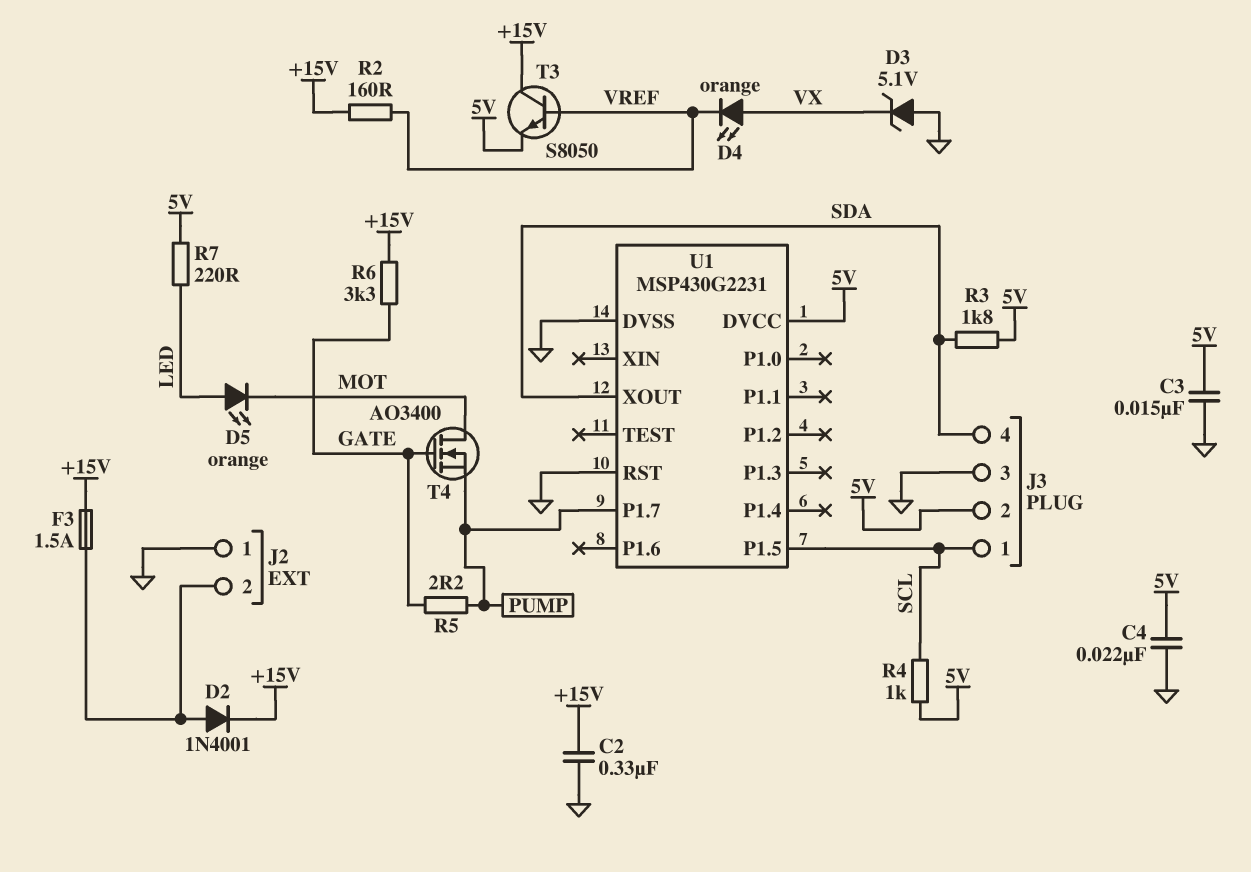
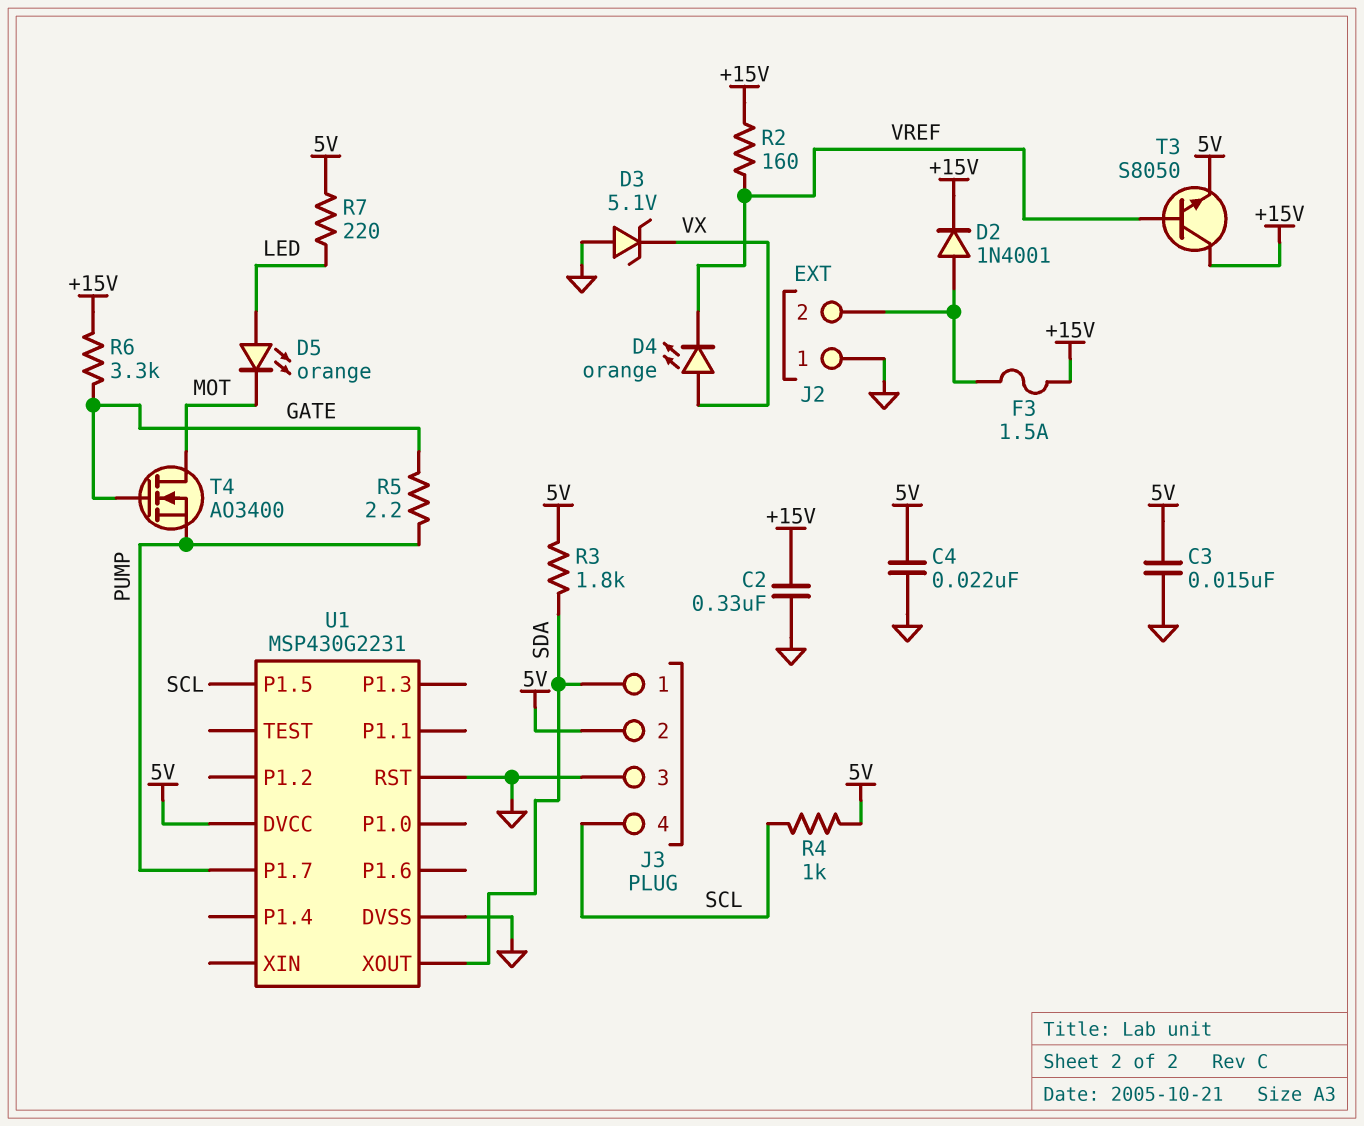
J3 pin 1: SCL -> SDA
J3 pin 4: SDA -> SCL

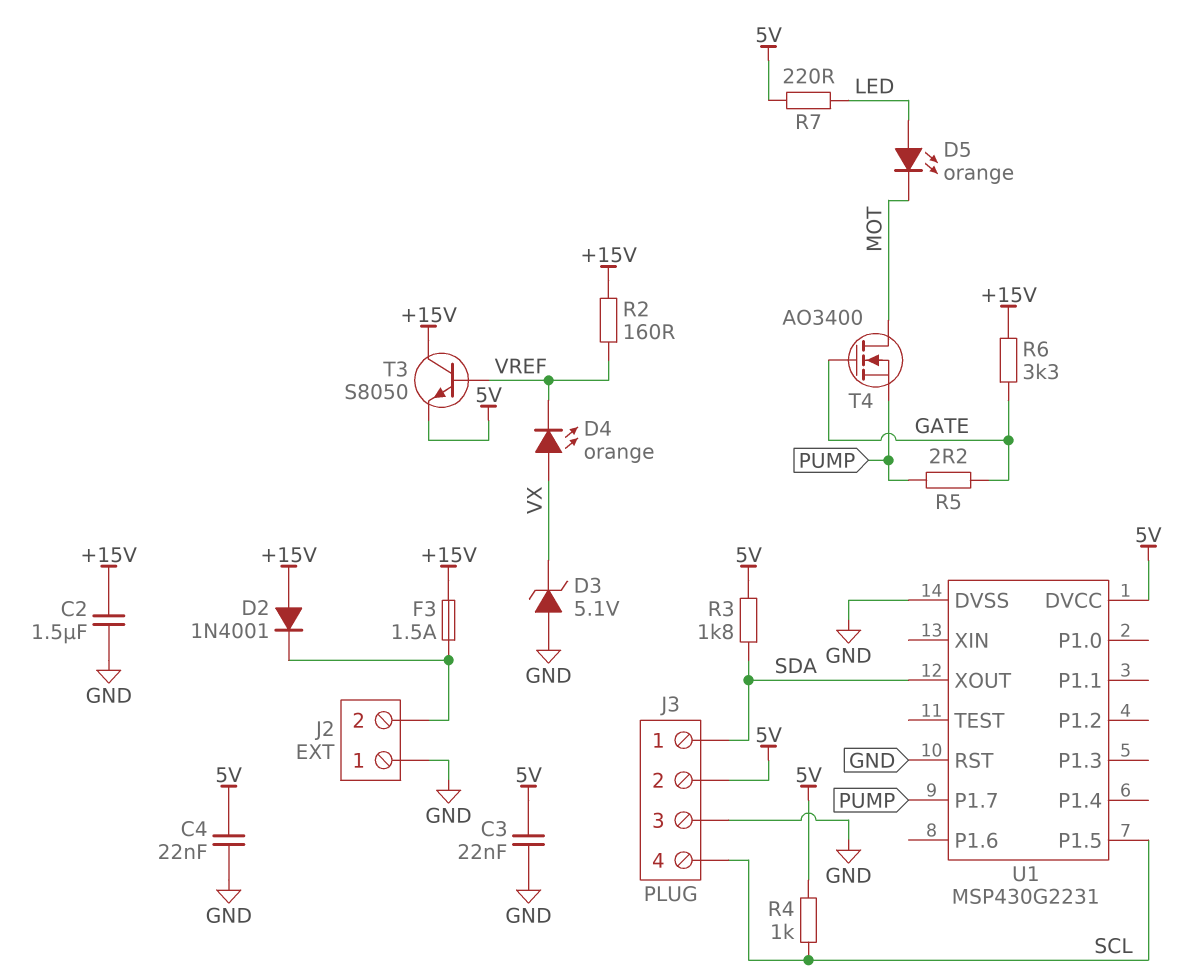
C2: 330nF (+15V, GND) -> 1.5uF (+15V, GND)
C3: 15nF (5V, GND) -> 22nF (5V, GND)
D2: diode 1N4001 (A J2/2, K +15V) -> diode 1N4001 (A +15V, K J2/2)

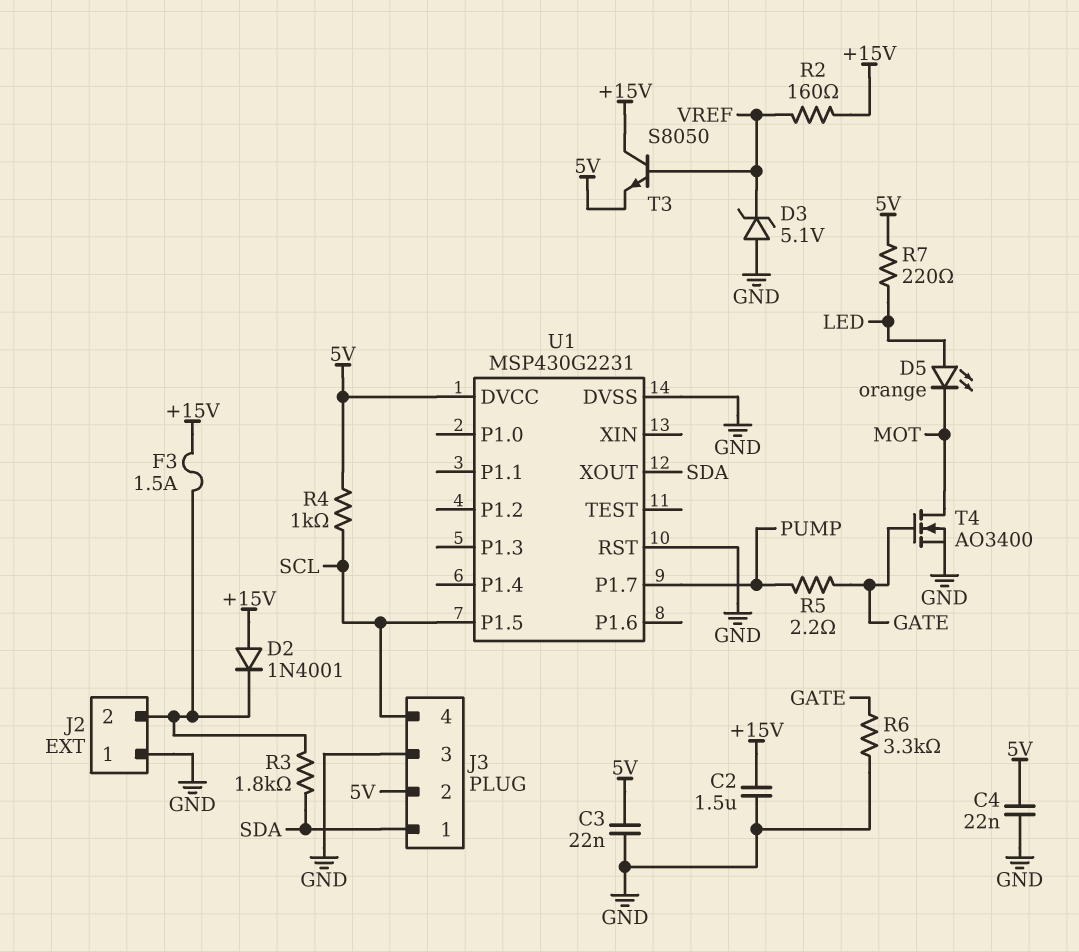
D3: zener 5.1V (A GND, K VX) -> zener 5.1V (A GND, K VREF)
D4: LED orange (A VX, K VREF) -> none
R3: 1.8k (5V, SDA) -> 1.8k (J2/2, SDA)
R6: 3.3k (+15V, GATE) -> 3.3k (GATE, GND)
T4: NMOS AO3400 (G GATE, D MOT, S PUMP) -> NMOS AO3400 (G GATE, D MOT, S GND)

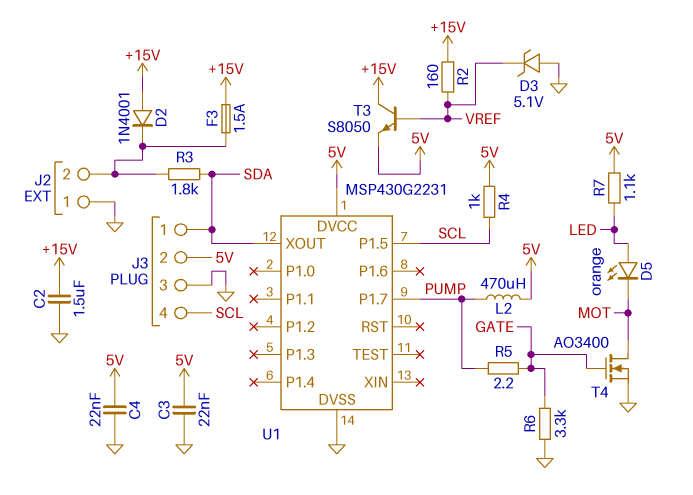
L2: none -> 470uH (5V, PUMP)
R7: 220 (5V, LED) -> 1.1k (5V, LED)
U1 pin RST: GND -> none

